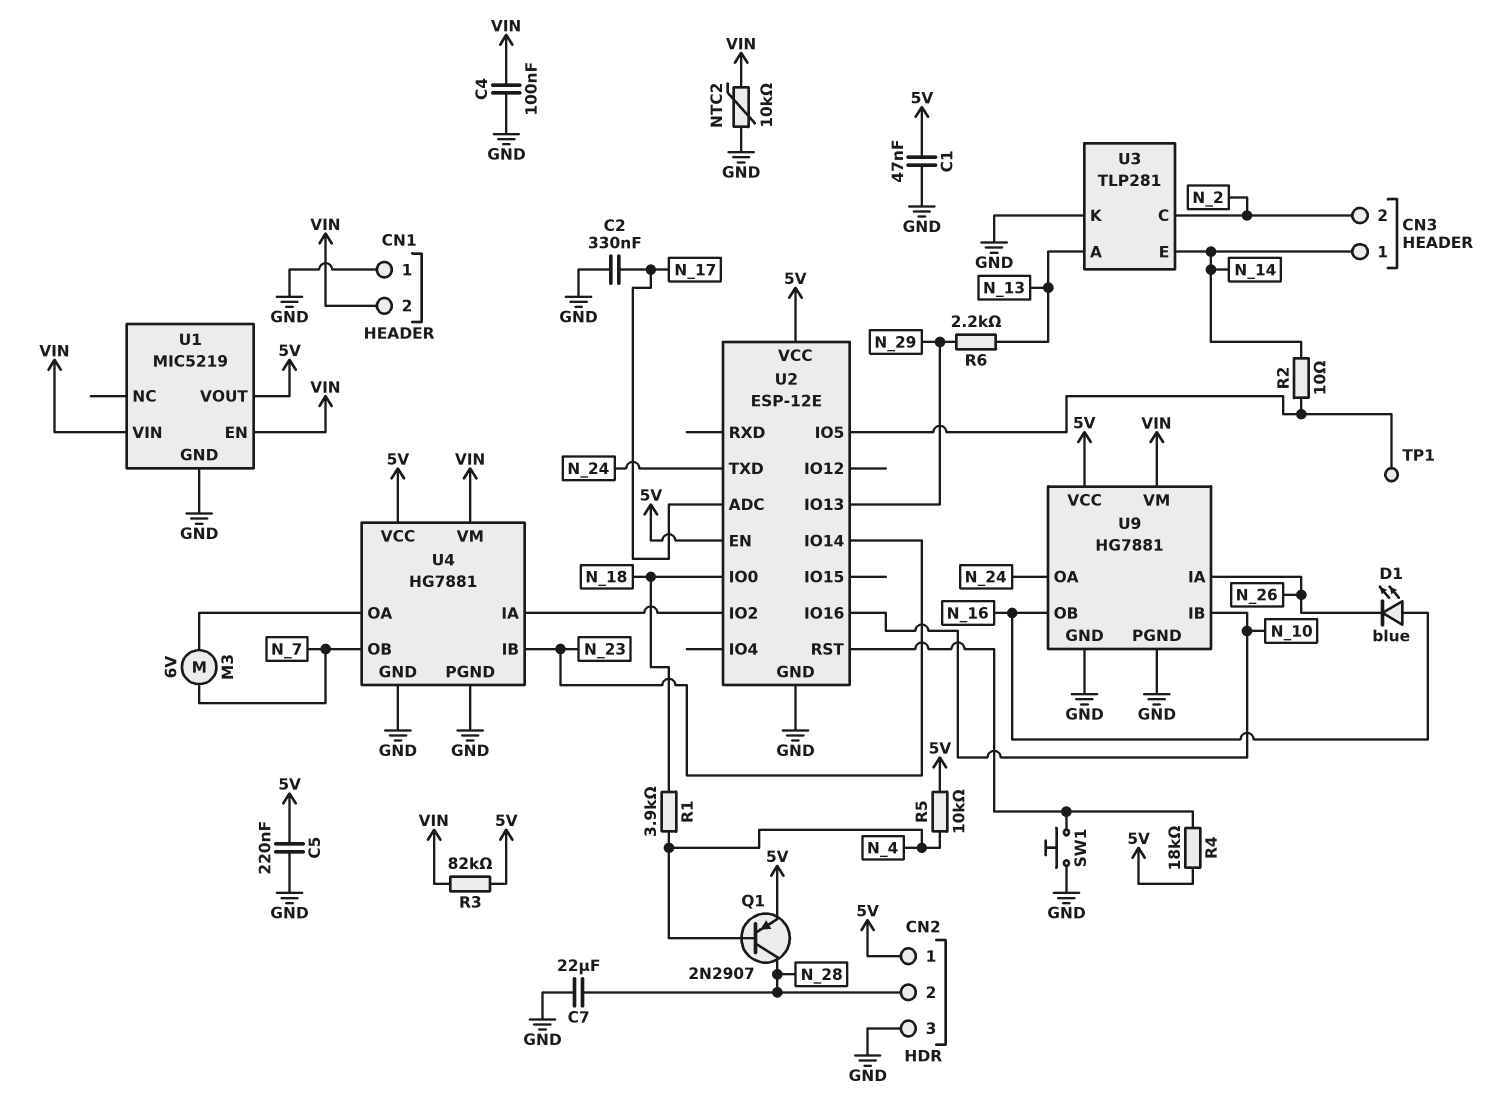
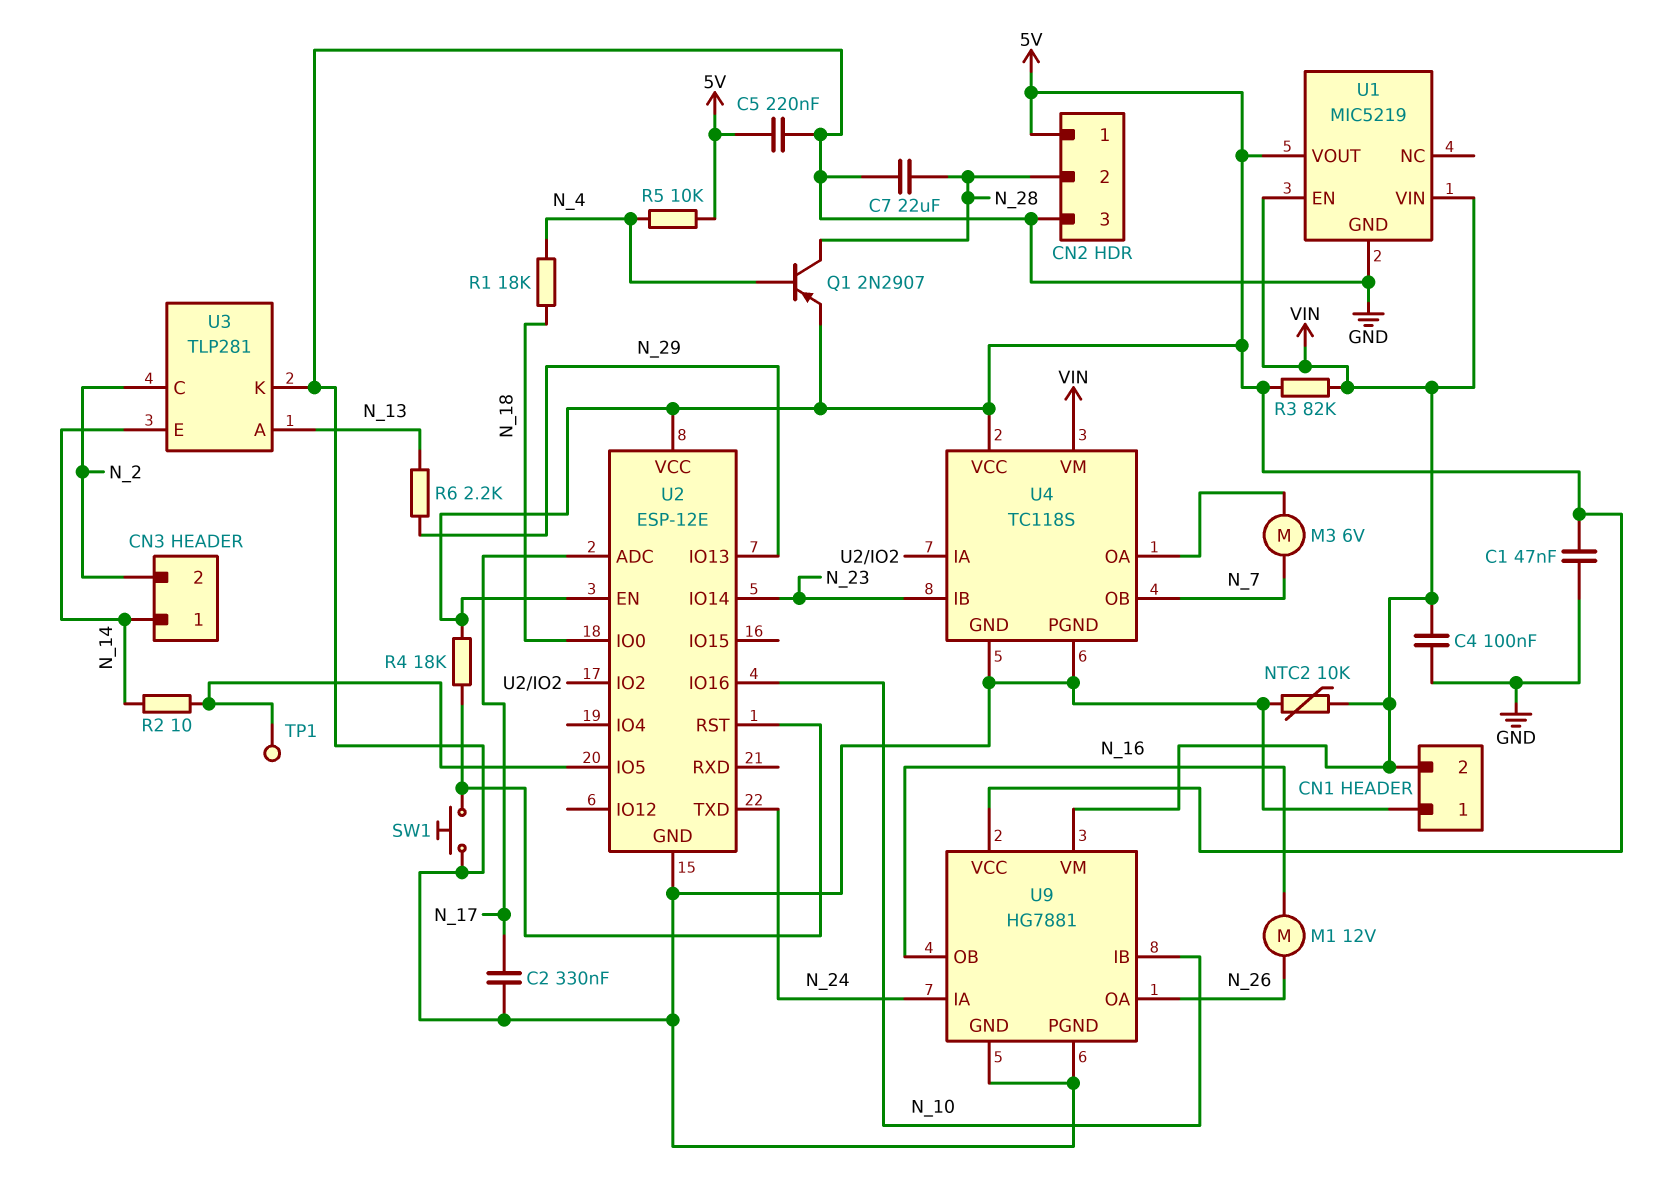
D1: LED blue (A N_16, K N_26) -> none
M1: none -> motor 12V (N_16, N_26)
R1: 3.9k (N_4, N_18) -> 18k (N_4, N_18)
U4: HG7881 -> TC118S
U9 pin IA: N_26 -> N_24
U9 pin OA: N_24 -> N_26

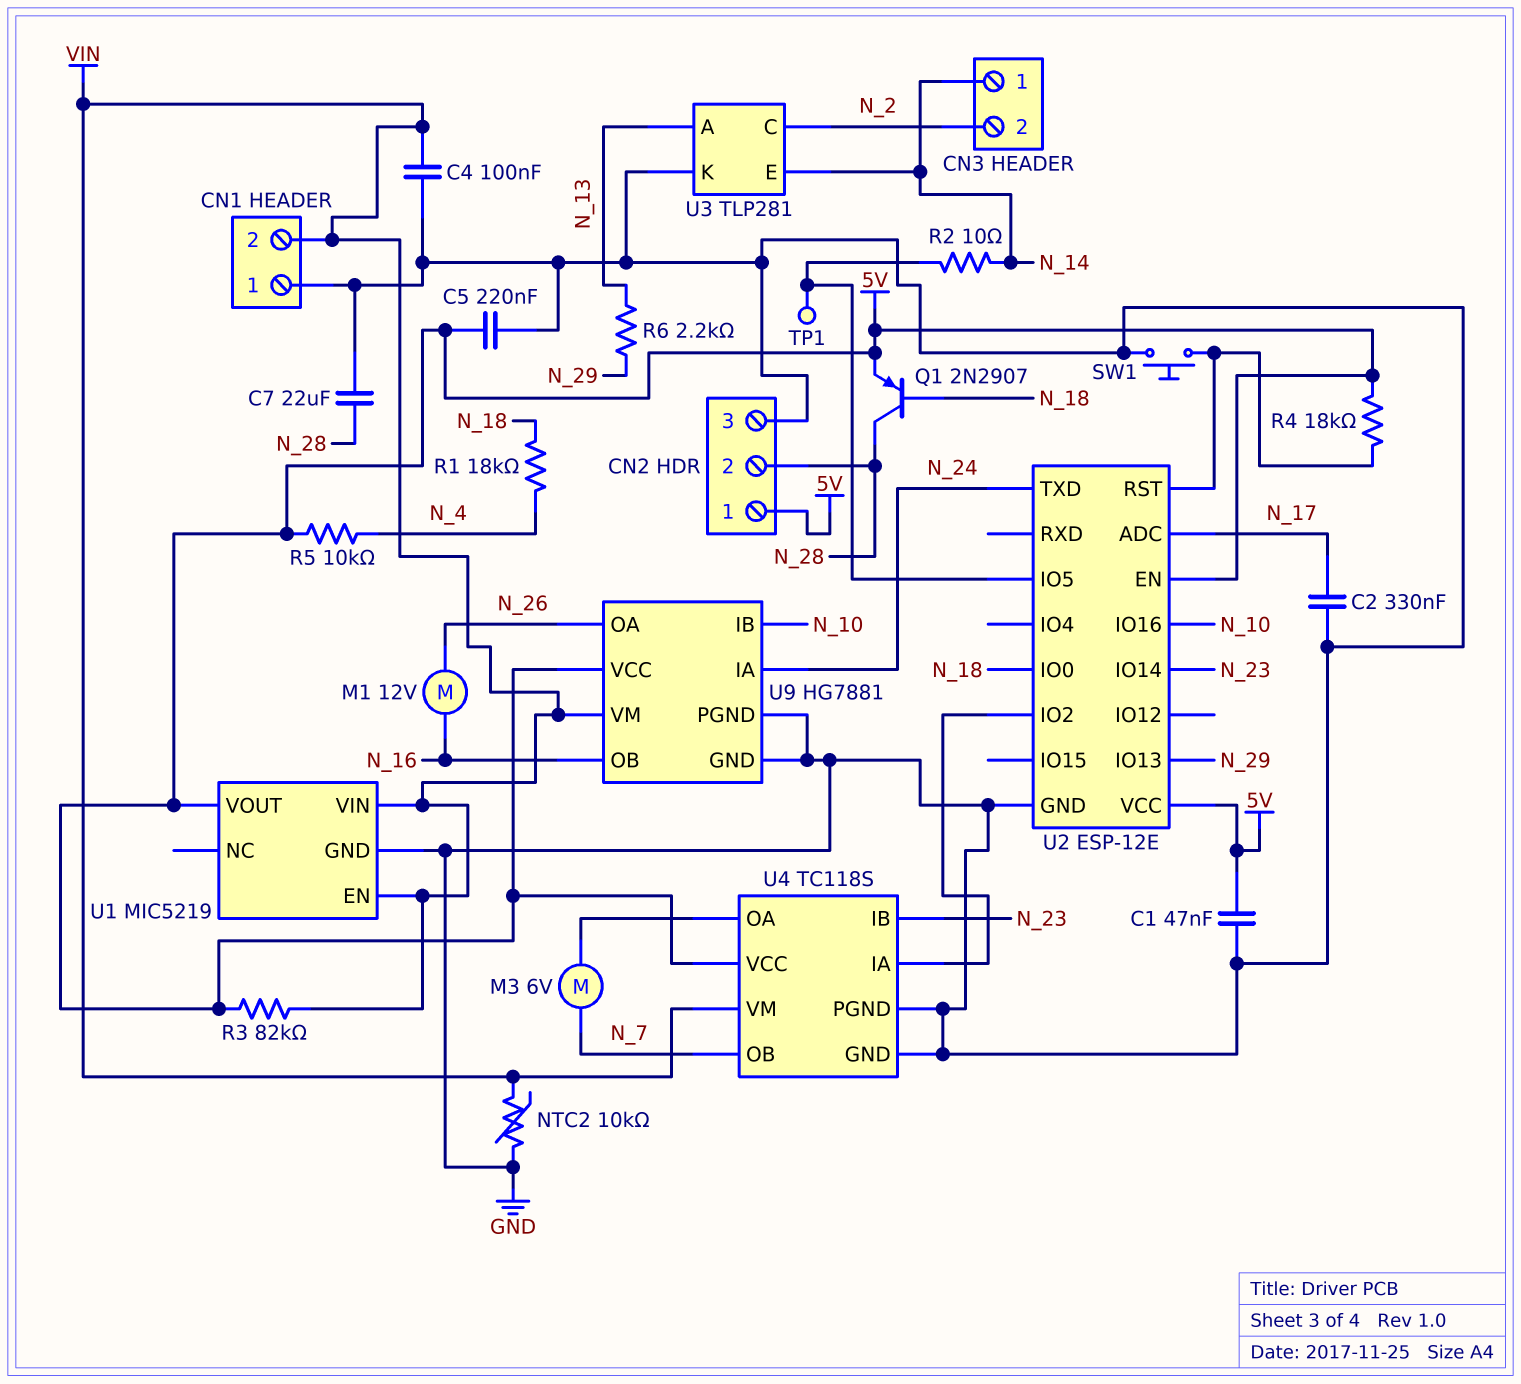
Q1: PNP 2N2907 (B N_4, C N_28, E 5V) -> PNP 2N2907 (B N_18, C N_28, E 5V)

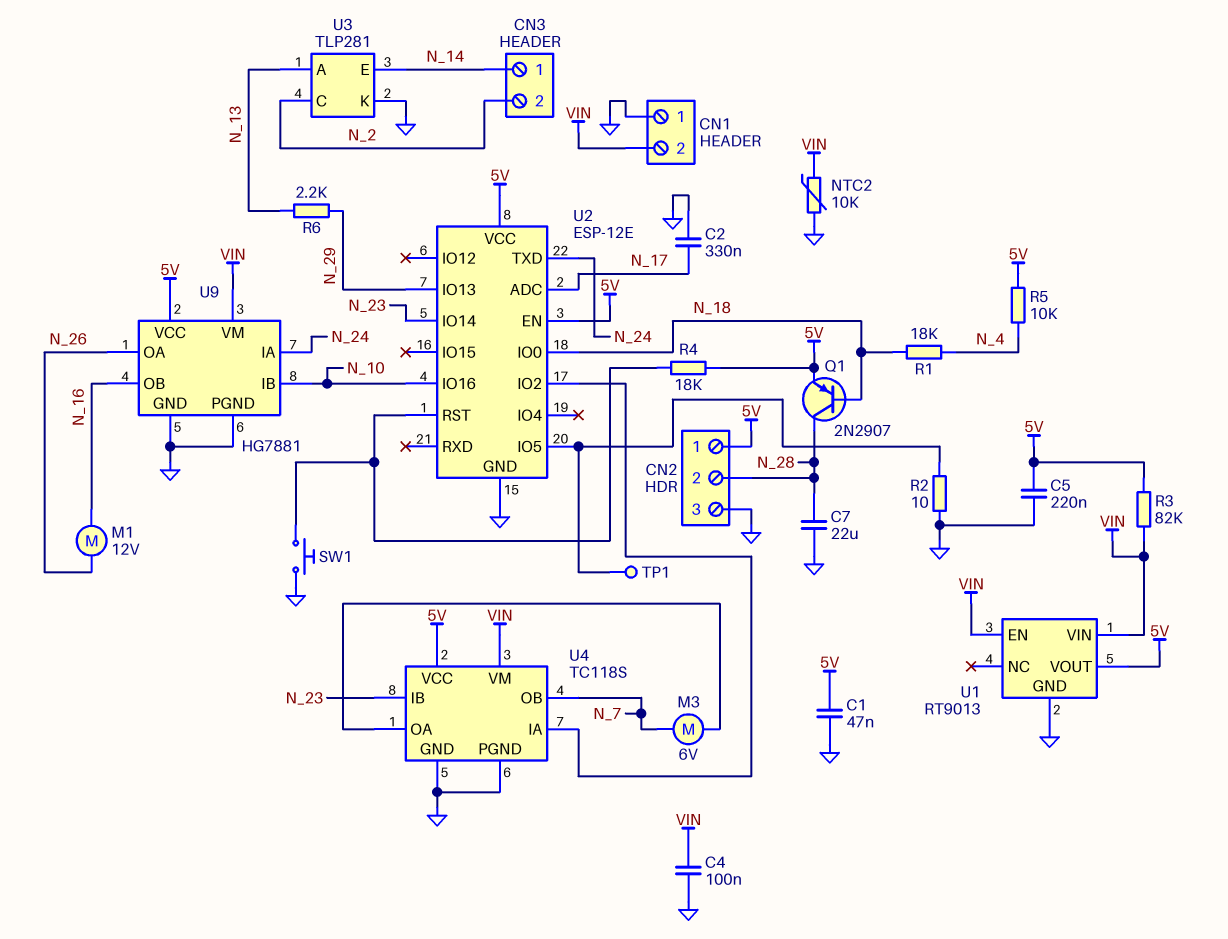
R2: 10 (N_14, U2/IO5) -> 10 (GND, U2/IO5)
U1: MIC5219 -> RT9013

